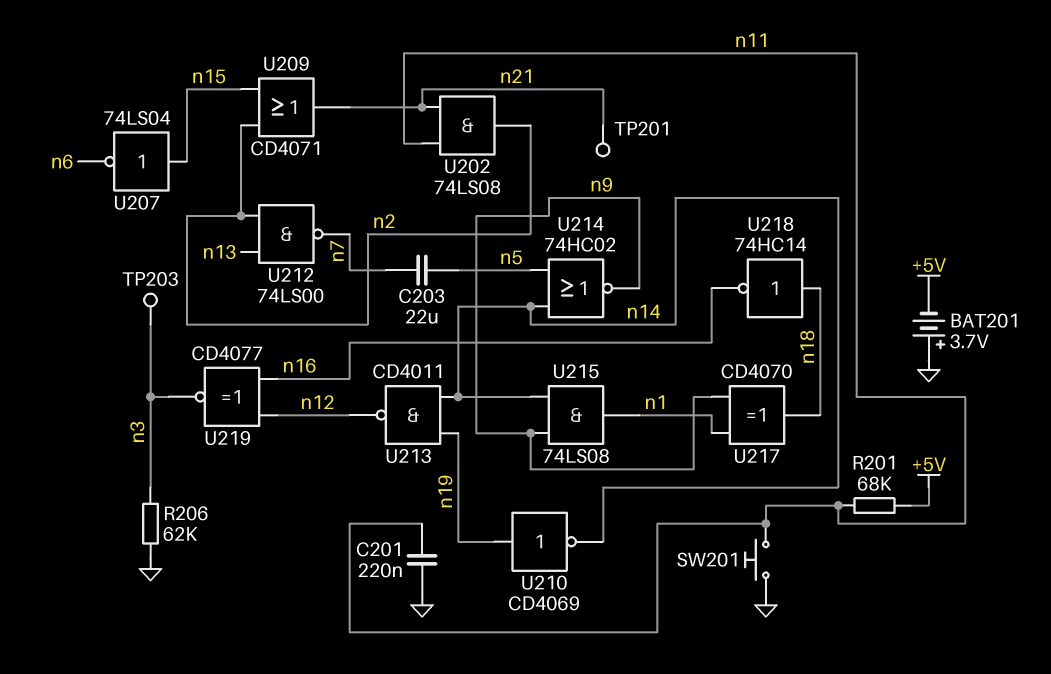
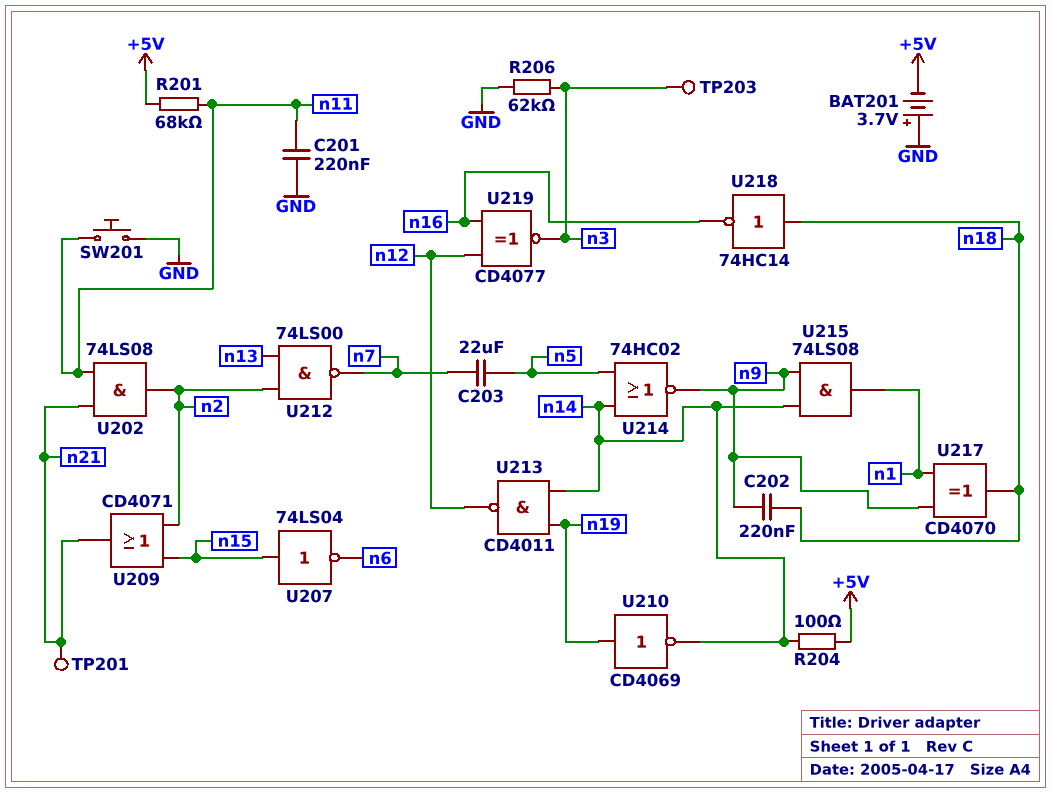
C202: none -> 220nF (n9, n18)
R204: none -> 100 (+5V, n14)

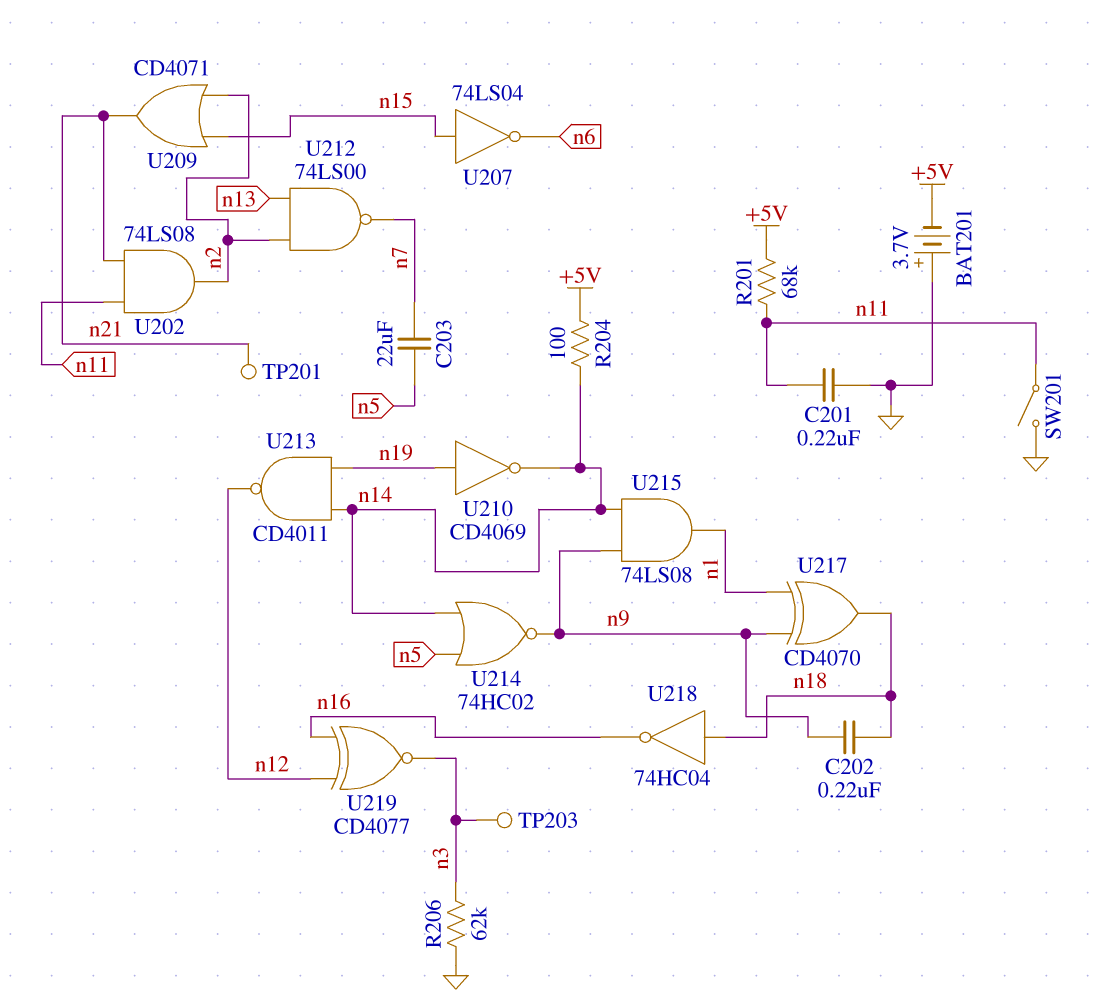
SW201: button (GND, n11) -> switch (GND, n11)
U218: NOT 74HC14 (in n18, out n16) -> NOT 74HC04 (in n18, out n16)

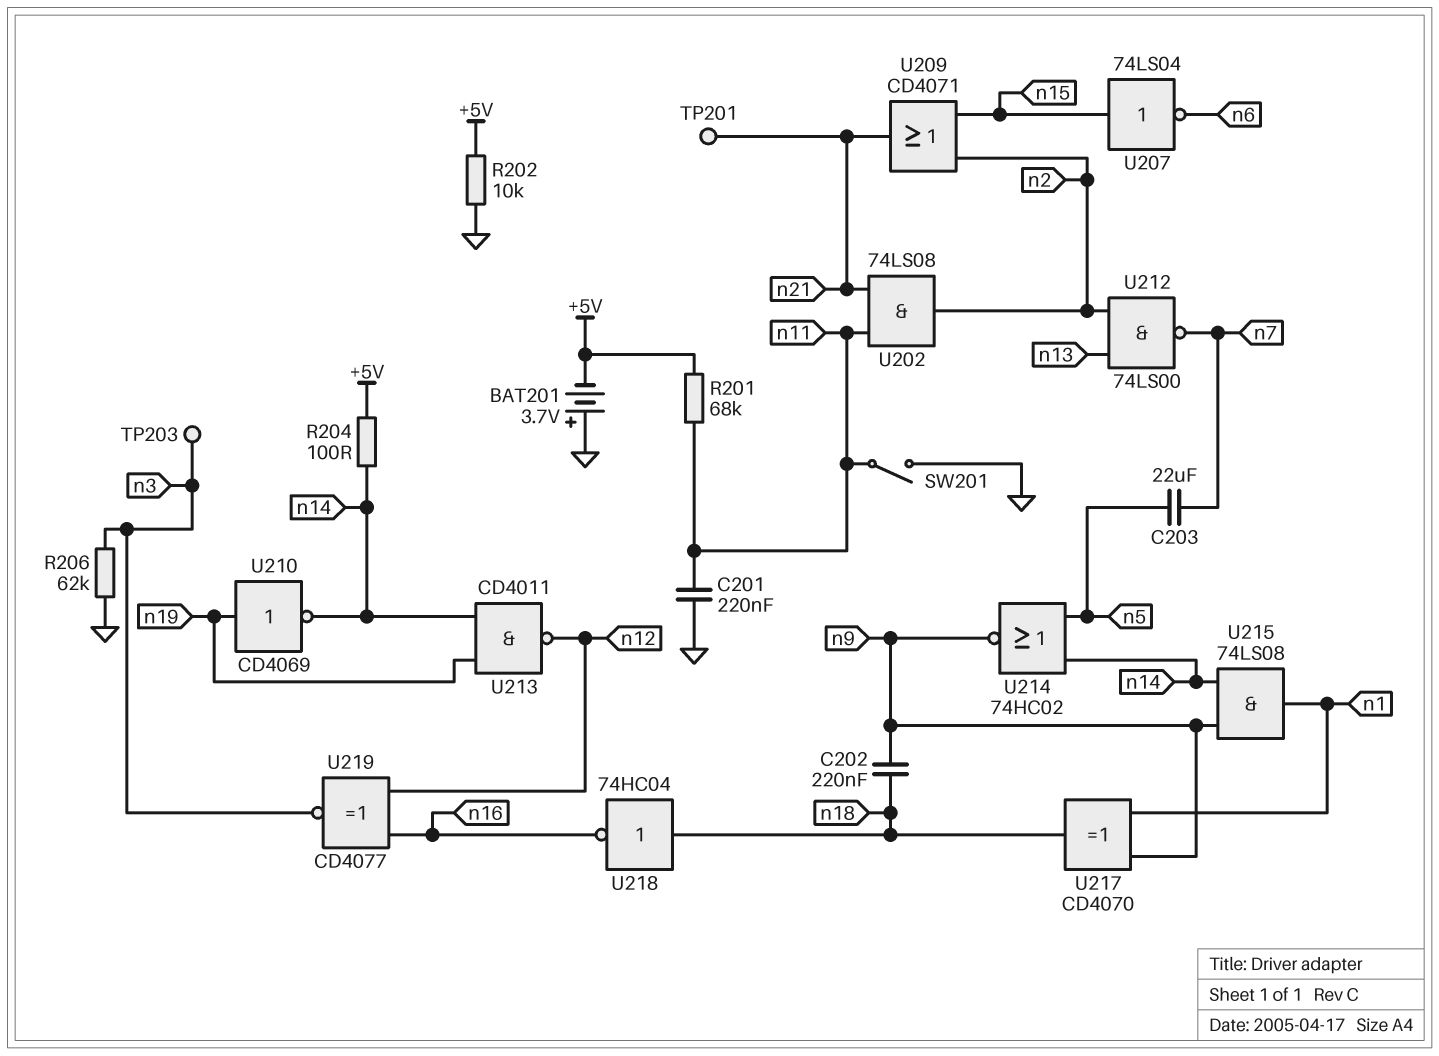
R202: none -> 10k (+5V, GND)

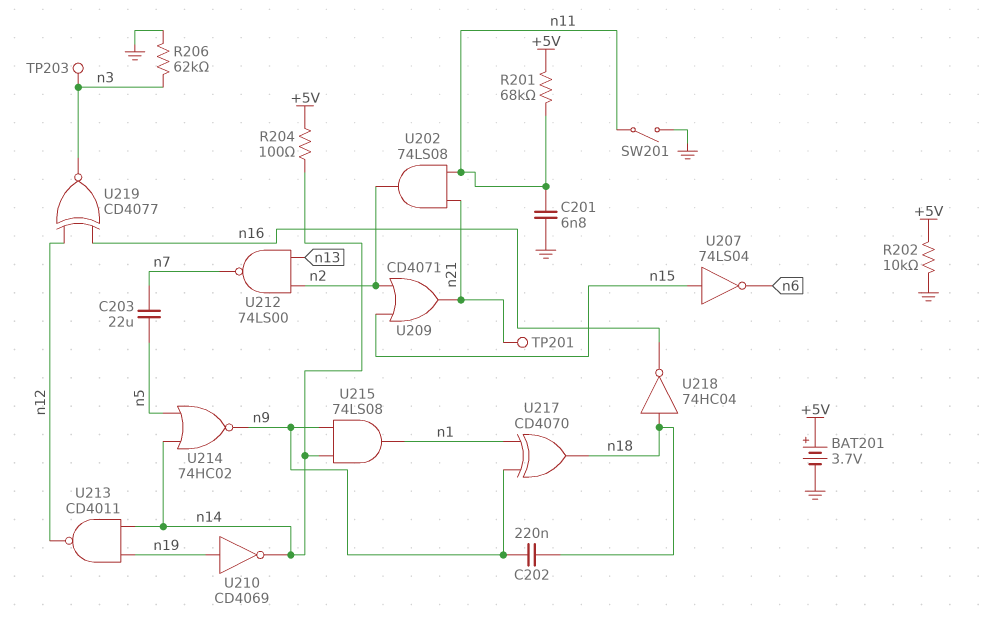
BAT201: 3.7V (plus GND, minus +5V) -> 3.7V (plus +5V, minus GND)
C201: 220nF (GND, n11) -> 6.8nF (GND, n11)

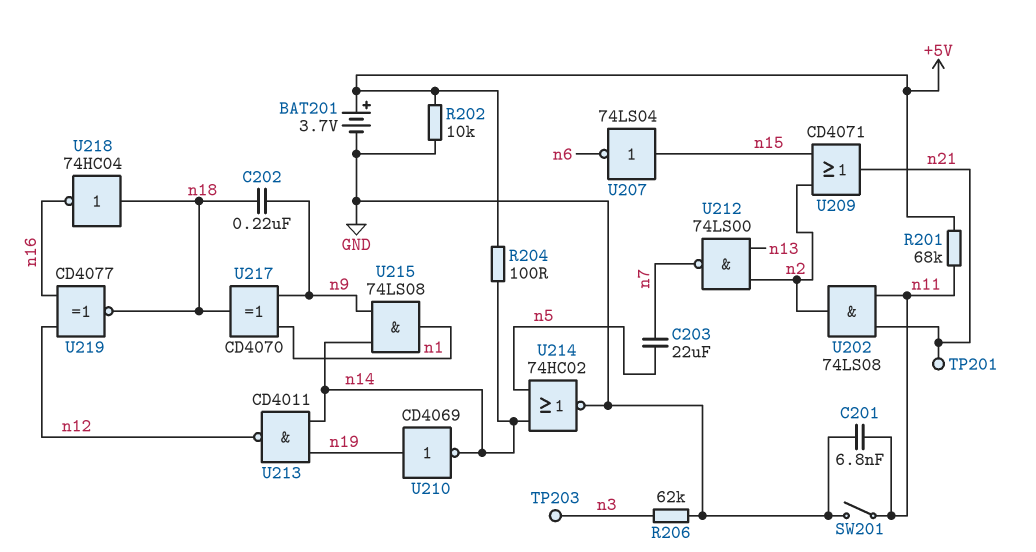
U214: NOR 74HC02 (in n5, in n14, out n9) -> NOR 74HC02 (in n5, in n14, out GND)
U219: XNOR CD4077 (in n12, in n16, out n3) -> XNOR CD4077 (in n12, in n16, out n18)

